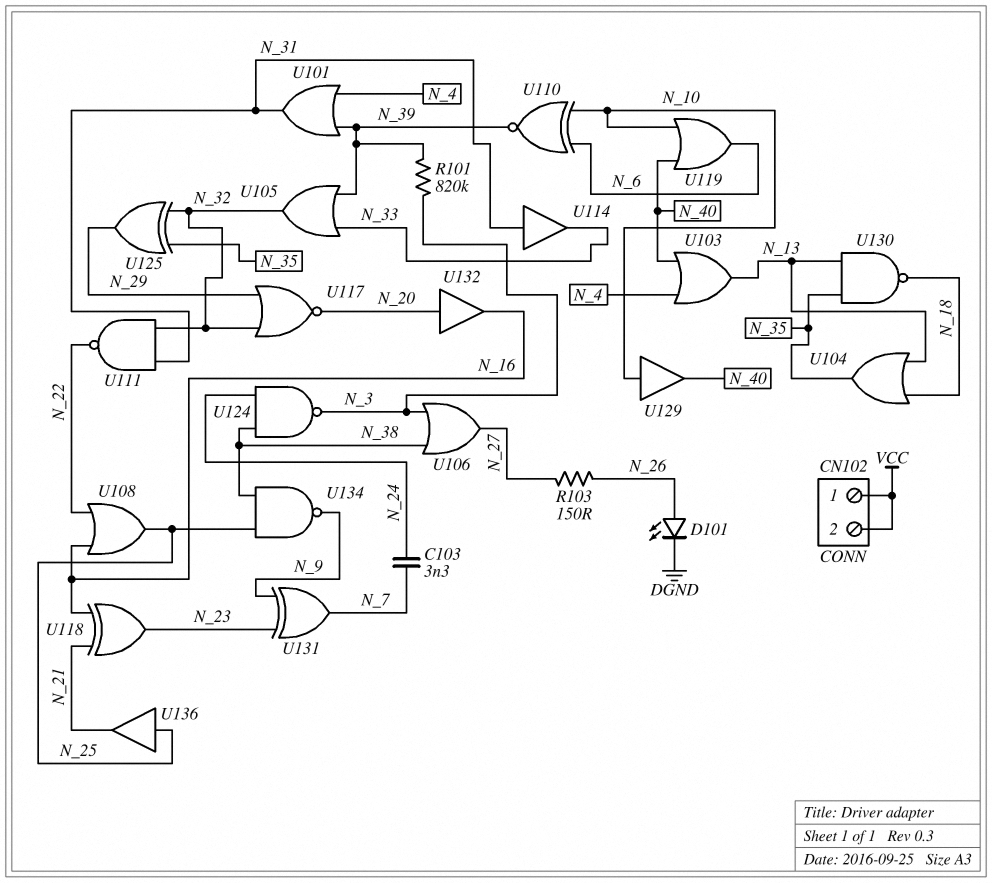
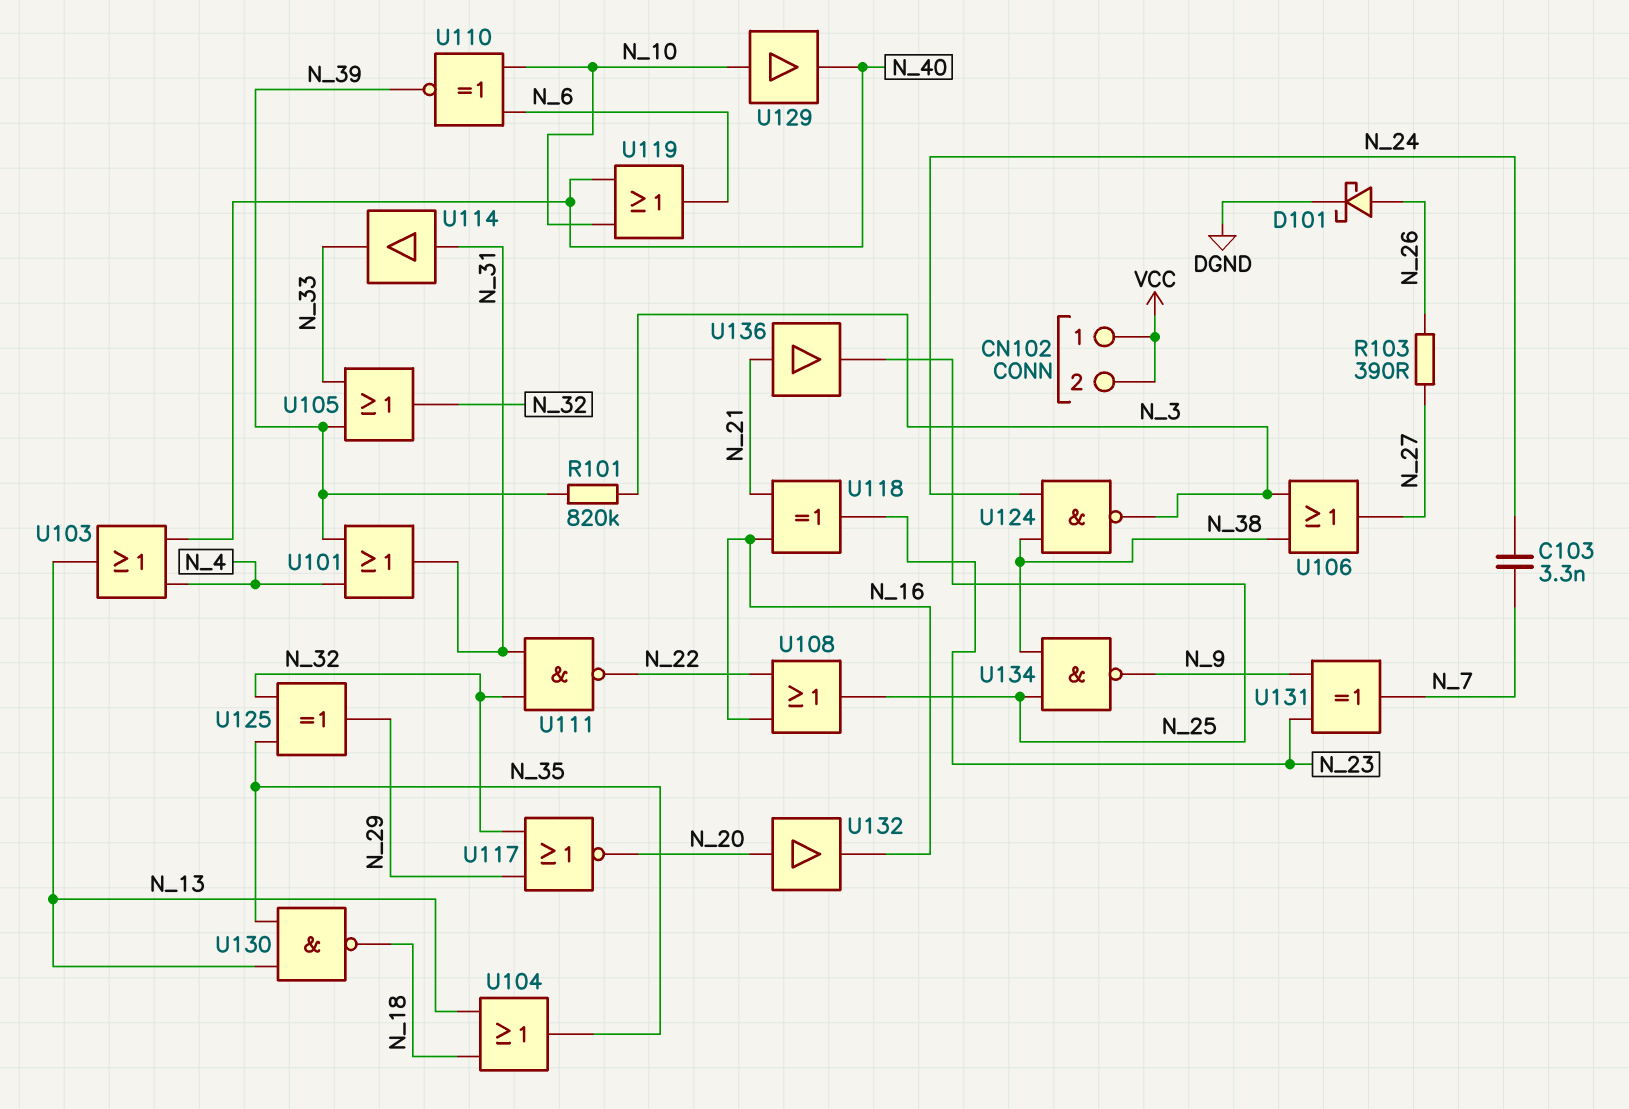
D101: LED (A N_26, K DGND) -> schottky (A N_26, K DGND)
R103: 150 (N_26, N_27) -> 390 (N_26, N_27)
U136: buffer (in N_25, out N_21) -> buffer (in N_21, out N_25)

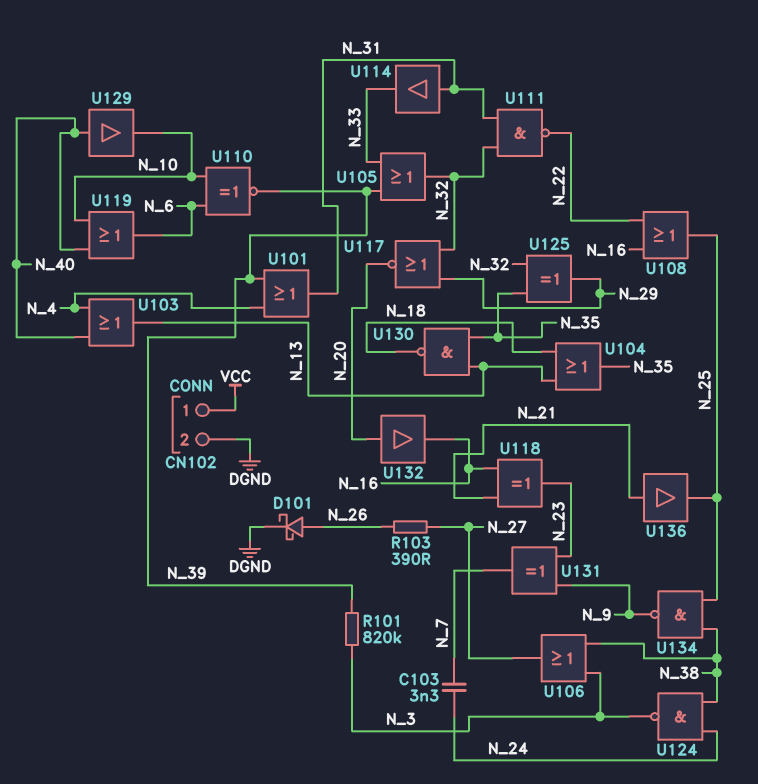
CN102 pin 2: VCC -> DGND
U129: buffer (in N_10, out N_40) -> buffer (in N_40, out N_10)

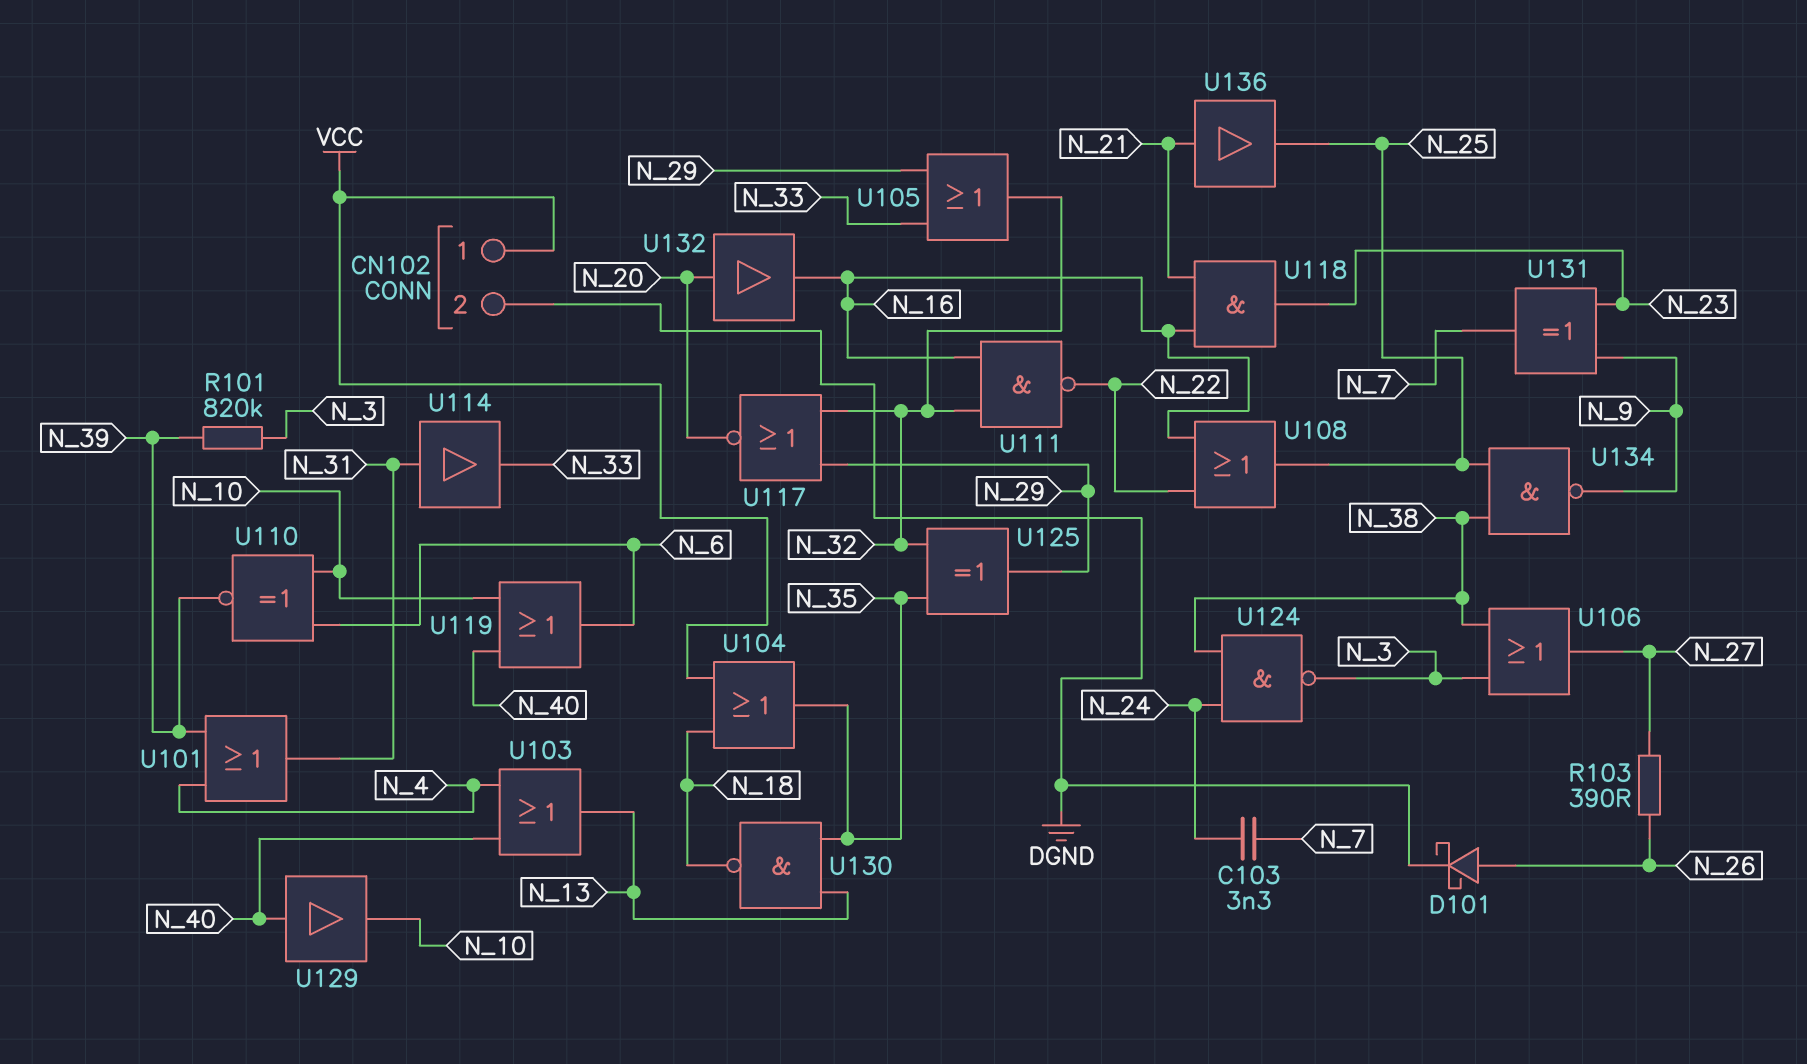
U104: OR (in N_13, in N_18, out N_35) -> OR (in N_18, in VCC, out N_35)
U105: OR (in N_33, in N_39, out N_32) -> OR (in N_29, in N_33, out N_32)
U111: NAND (in N_31, in N_32, out N_22) -> NAND (in N_16, in N_32, out N_22)
U118: XOR (in N_16, in N_21, out N_23) -> AND (in N_16, in N_21, out N_23)

